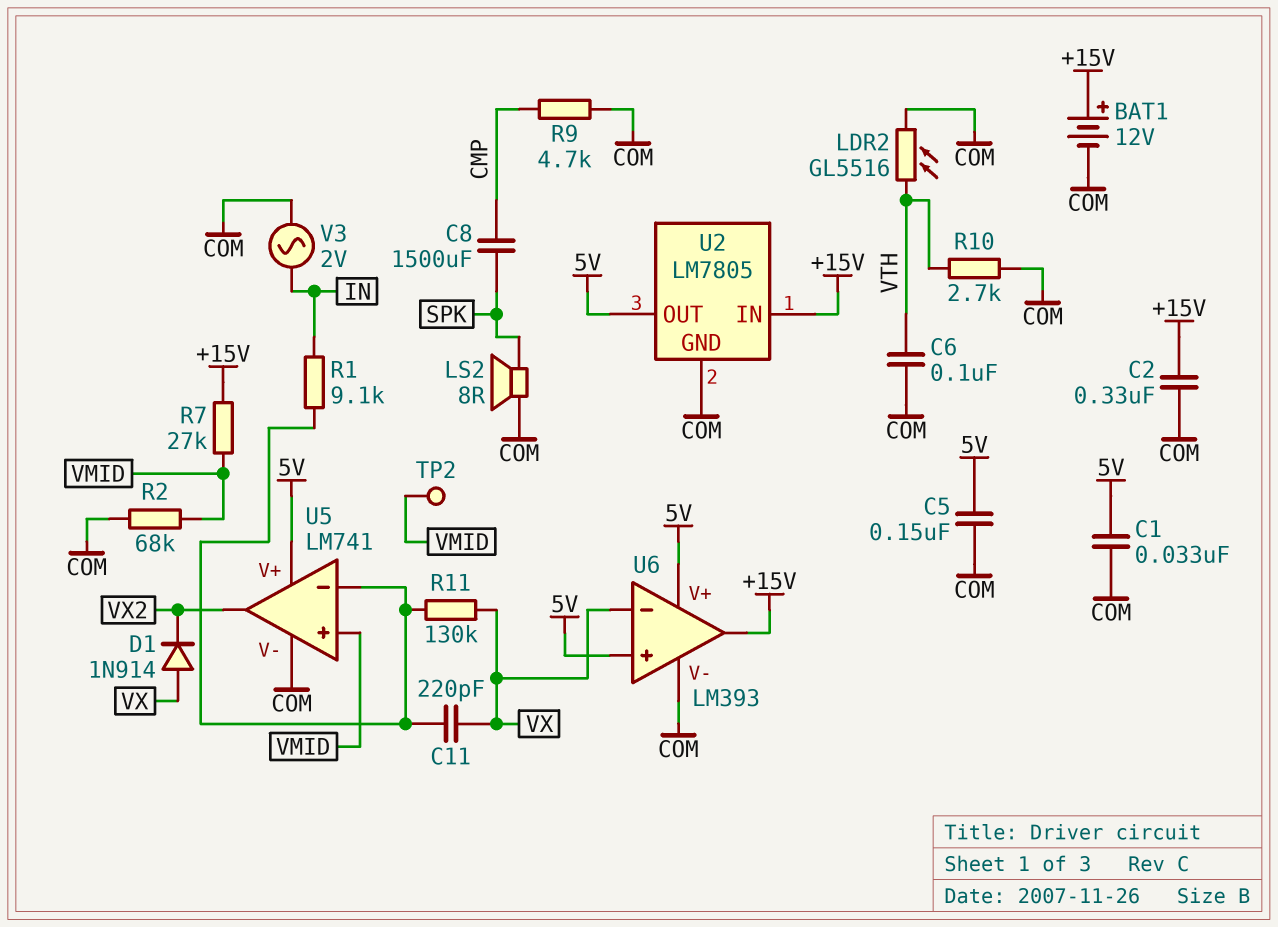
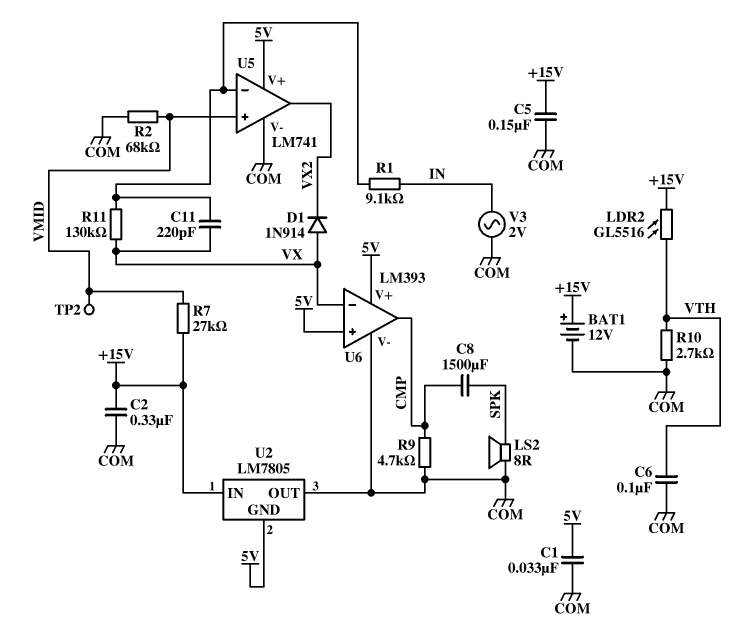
C5: 150nF (5V, COM) -> 150nF (+15V, COM)
LDR2: GL5516 (COM, VTH) -> GL5516 (+15V, VTH)
U2 pin GND: COM -> 5V
U2 pin OUT: 5V -> COM
U6 pin out: +15V -> CMP

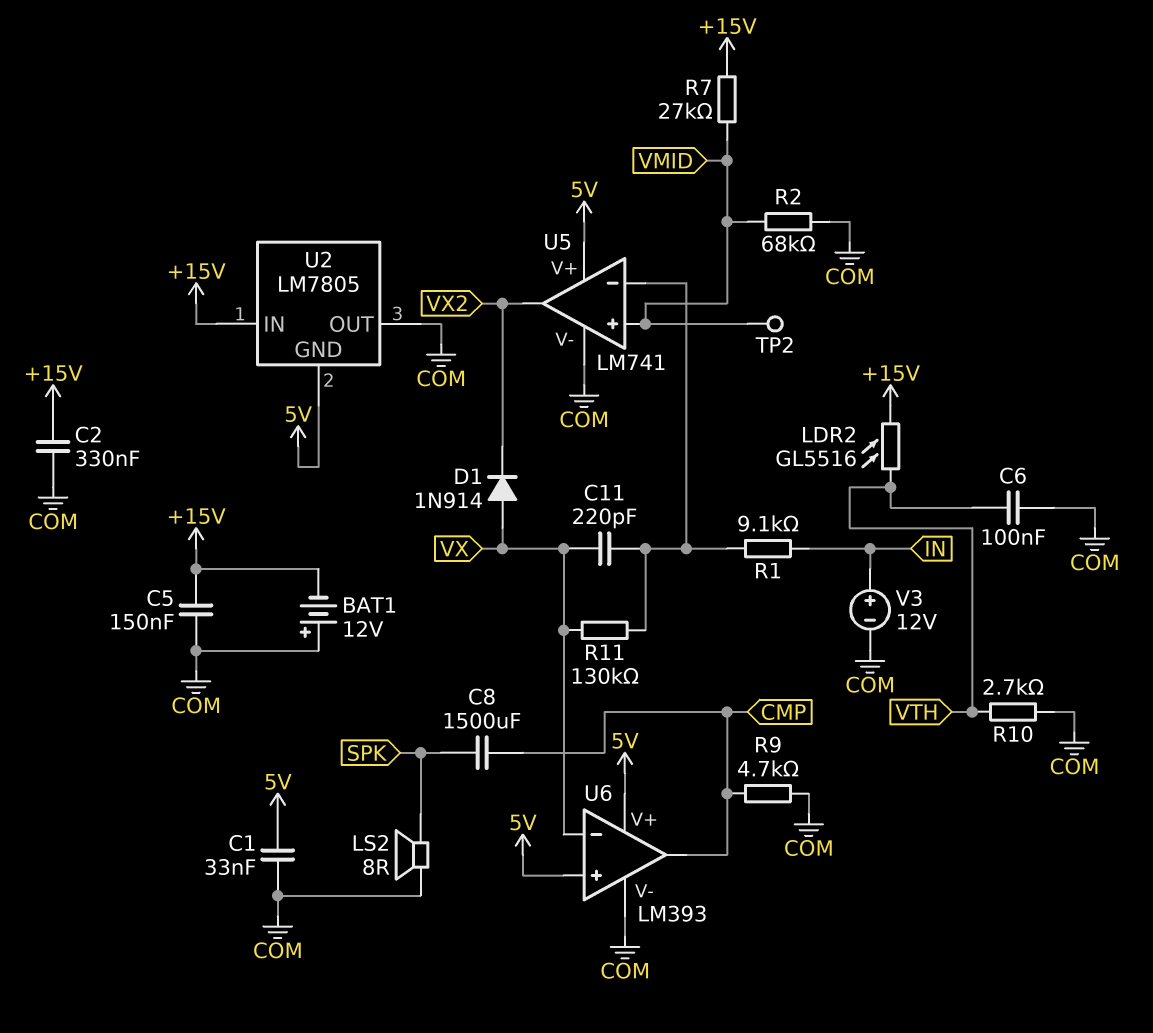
BAT1: 12V (plus +15V, minus COM) -> 12V (plus COM, minus +15V)
V3: AC 2V (COM, IN) -> 12V (plus IN, minus COM)

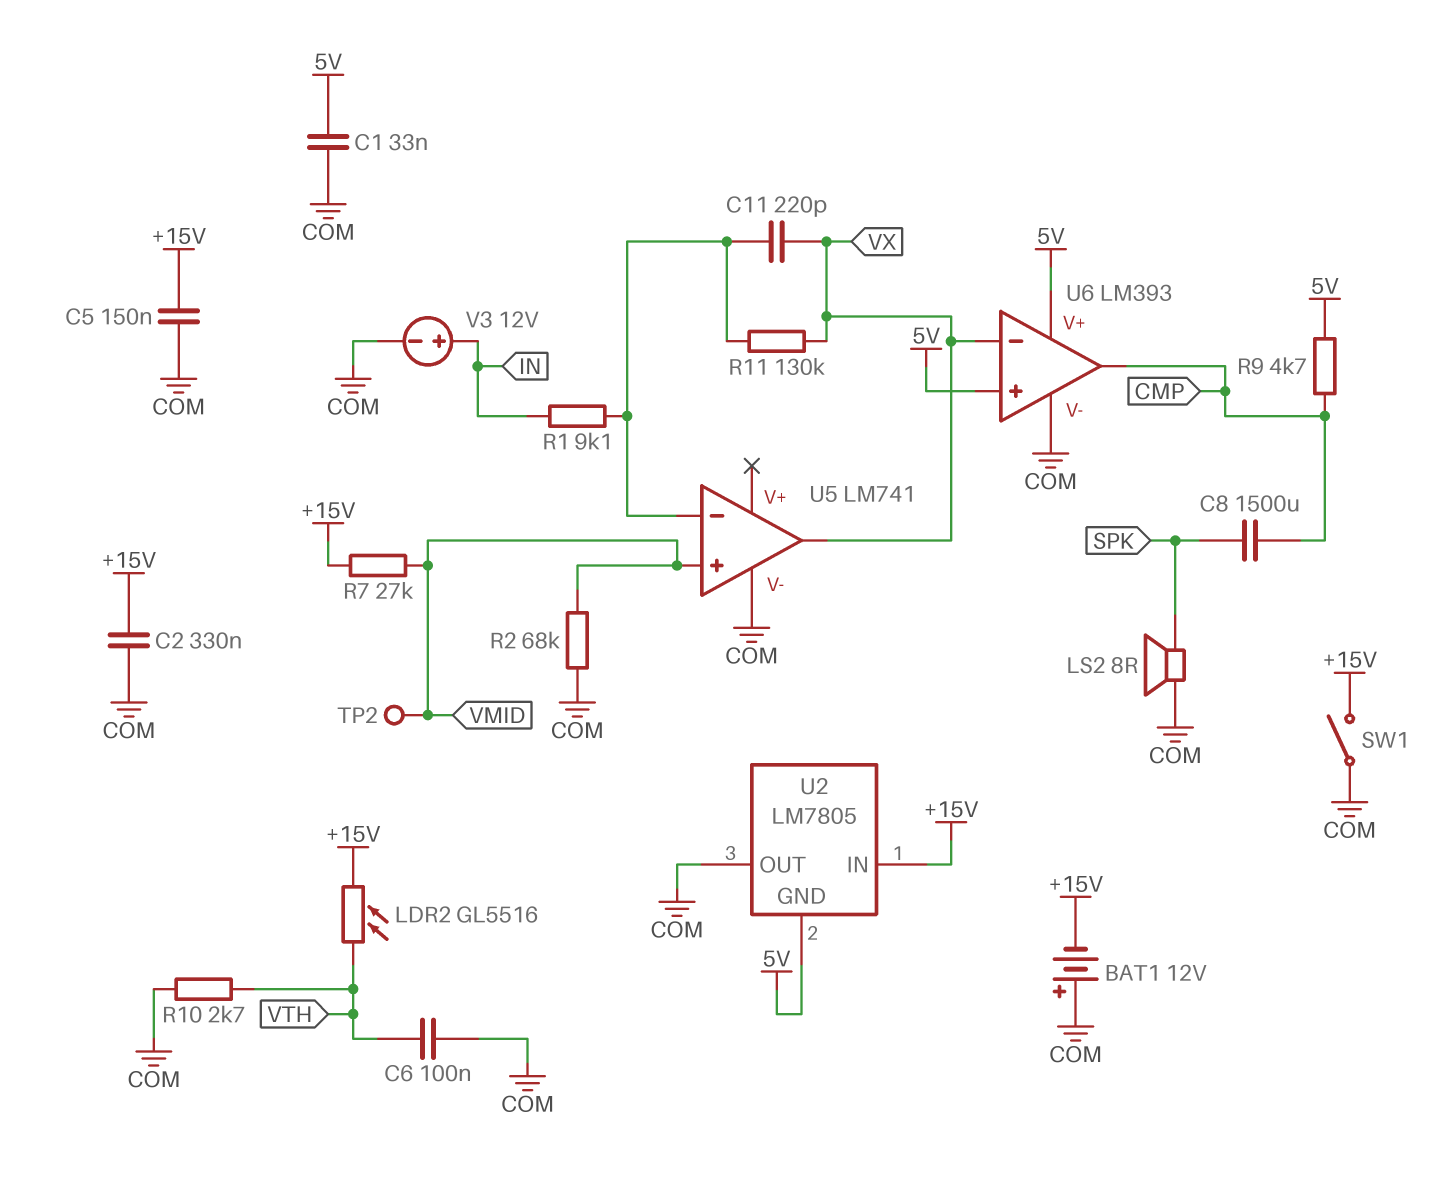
D1: diode 1N914 (A VX, K VX2) -> none
R9: 4.7k (CMP, COM) -> 4.7k (5V, CMP)
SW1: none -> switch (+15V, COM)
U5 pin V+: 5V -> none
U5 pin out: VX2 -> VX

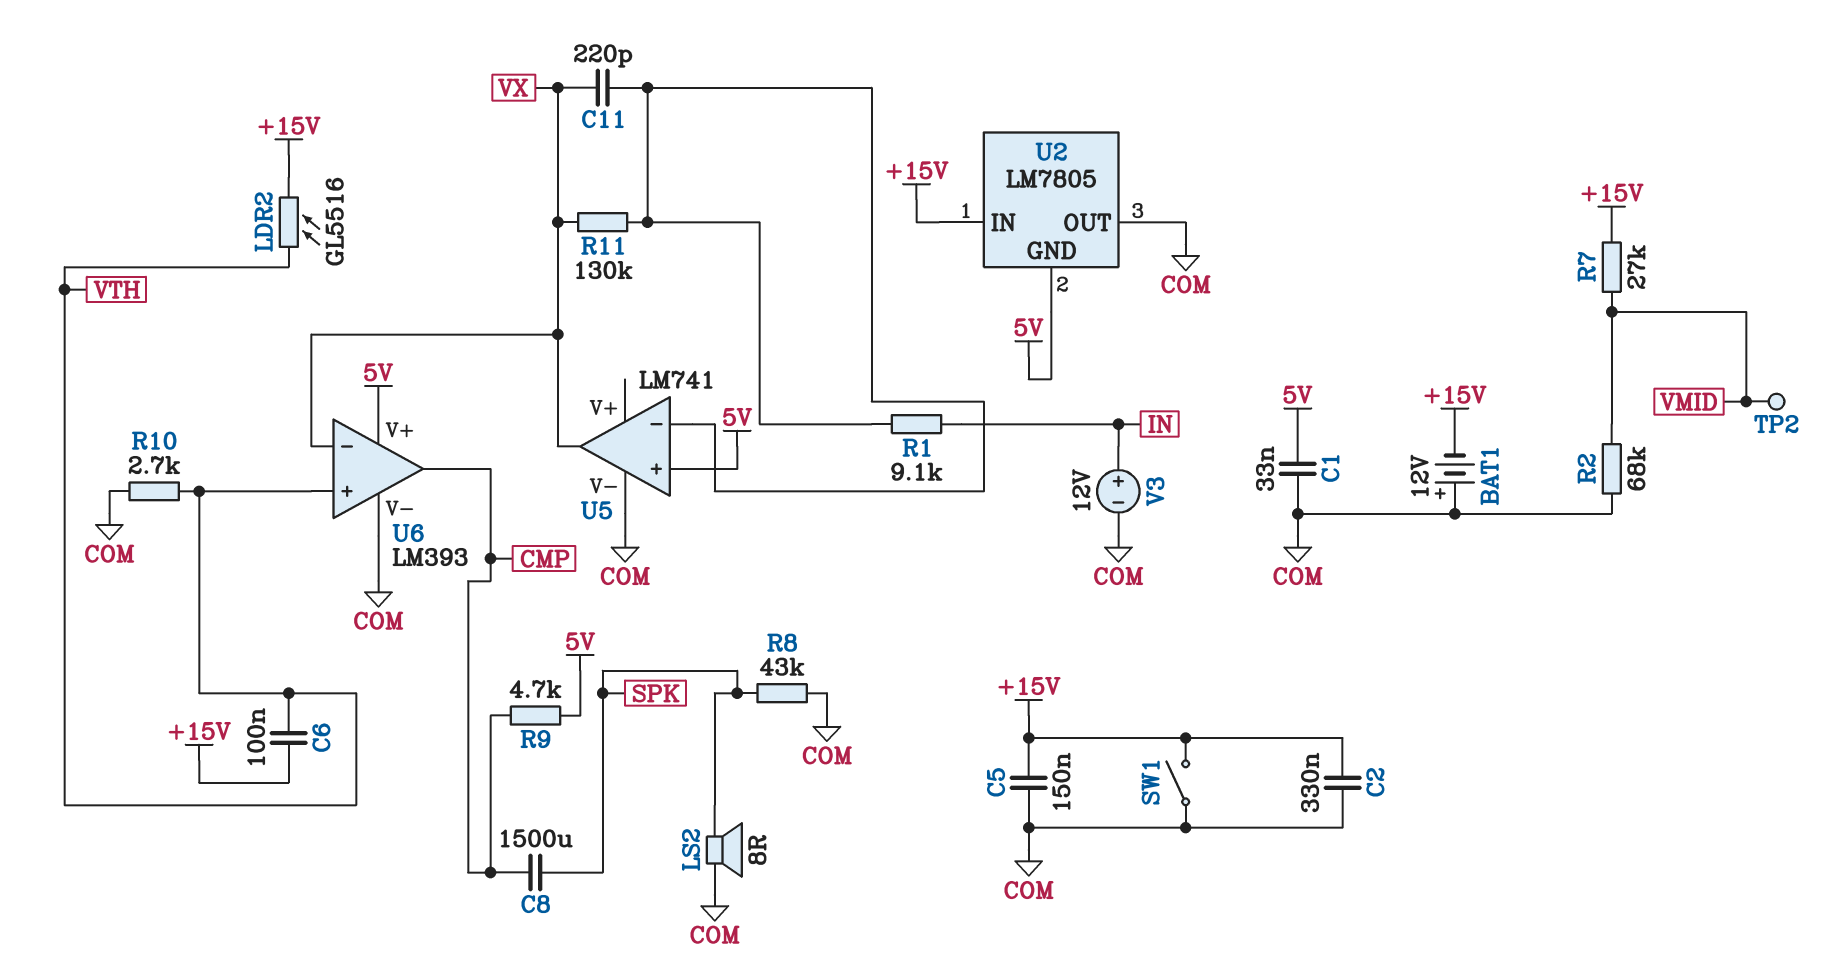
C6: 100nF (COM, VTH) -> 100nF (+15V, VTH)
R8: none -> 43k (COM, SPK)
U5 pin in+: VMID -> 5V
U6 pin in+: 5V -> VTH

